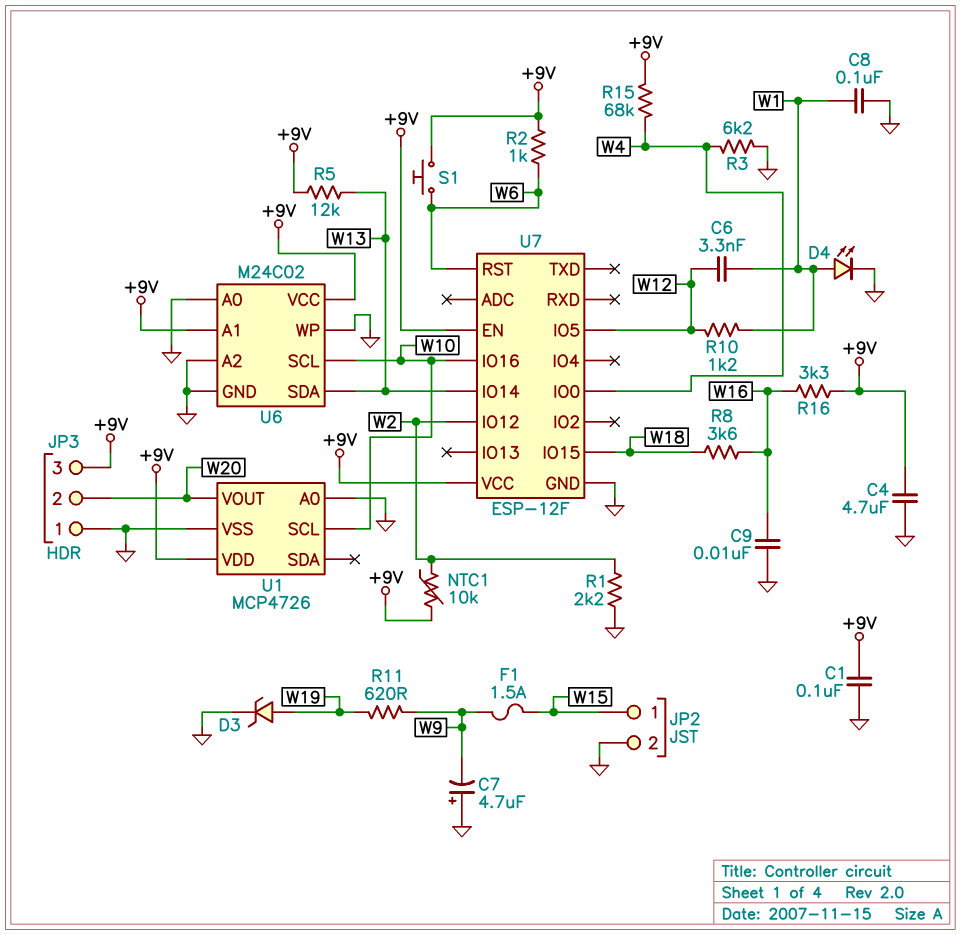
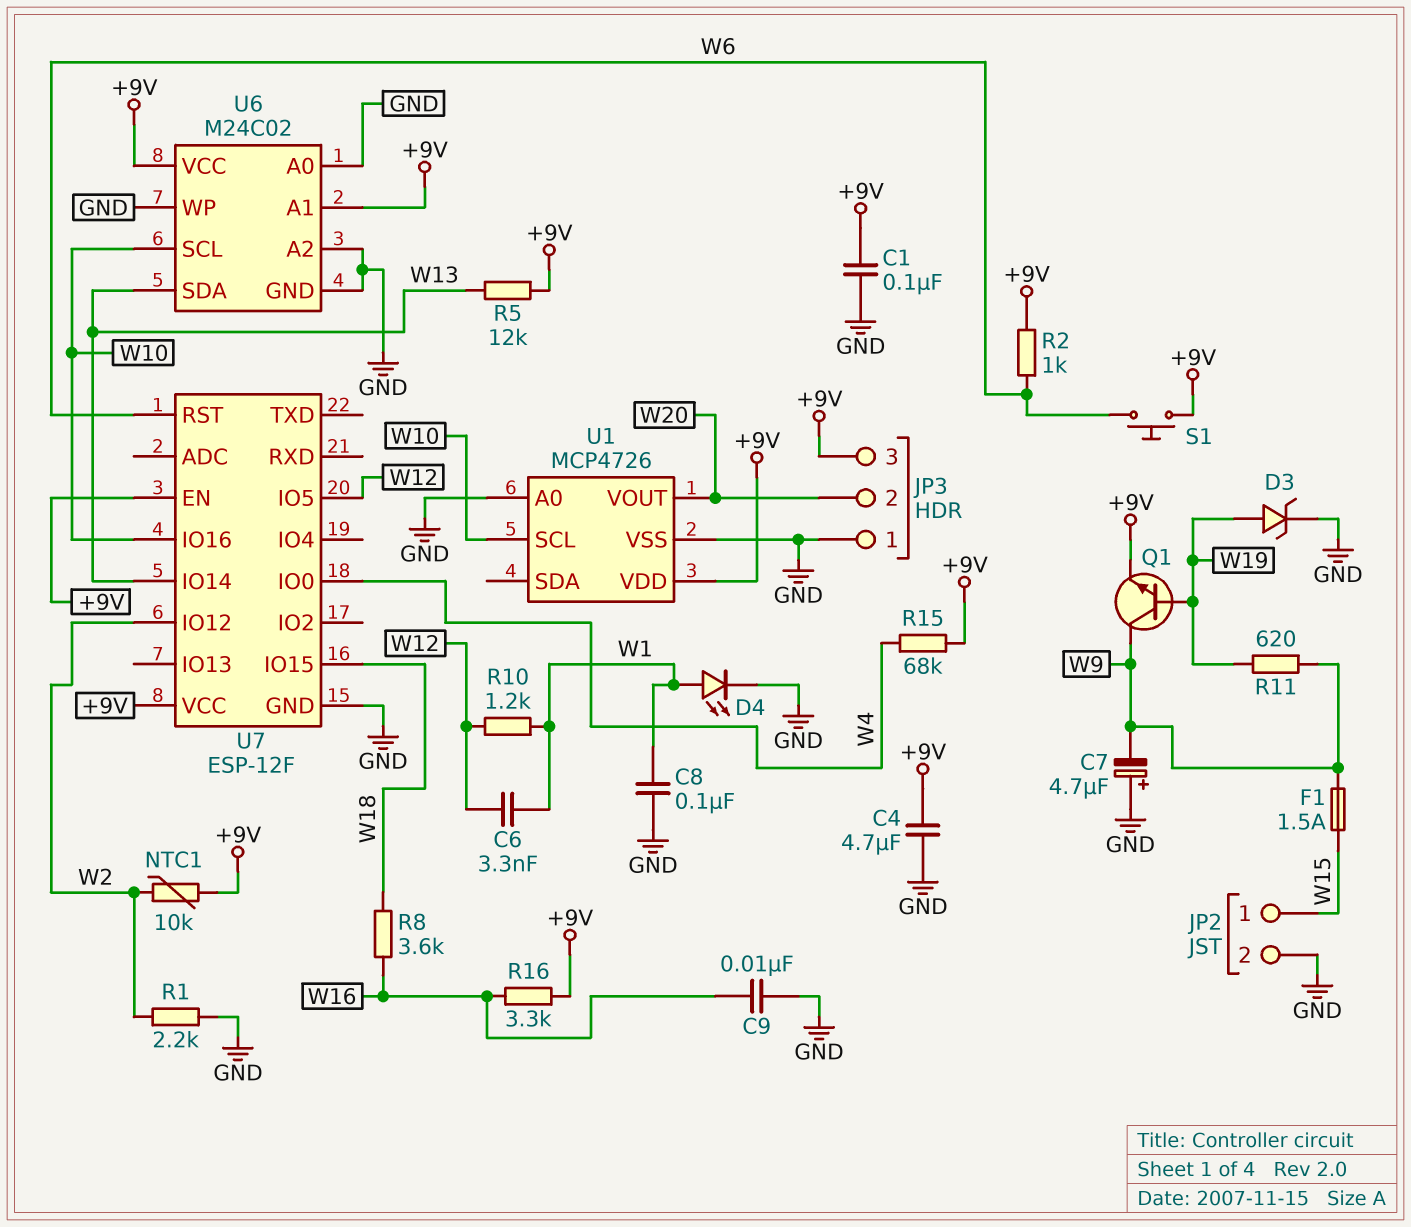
Q1: none -> NPN (B W19, C W9, E +9V)
R3: 6.2k (GND, W4) -> none

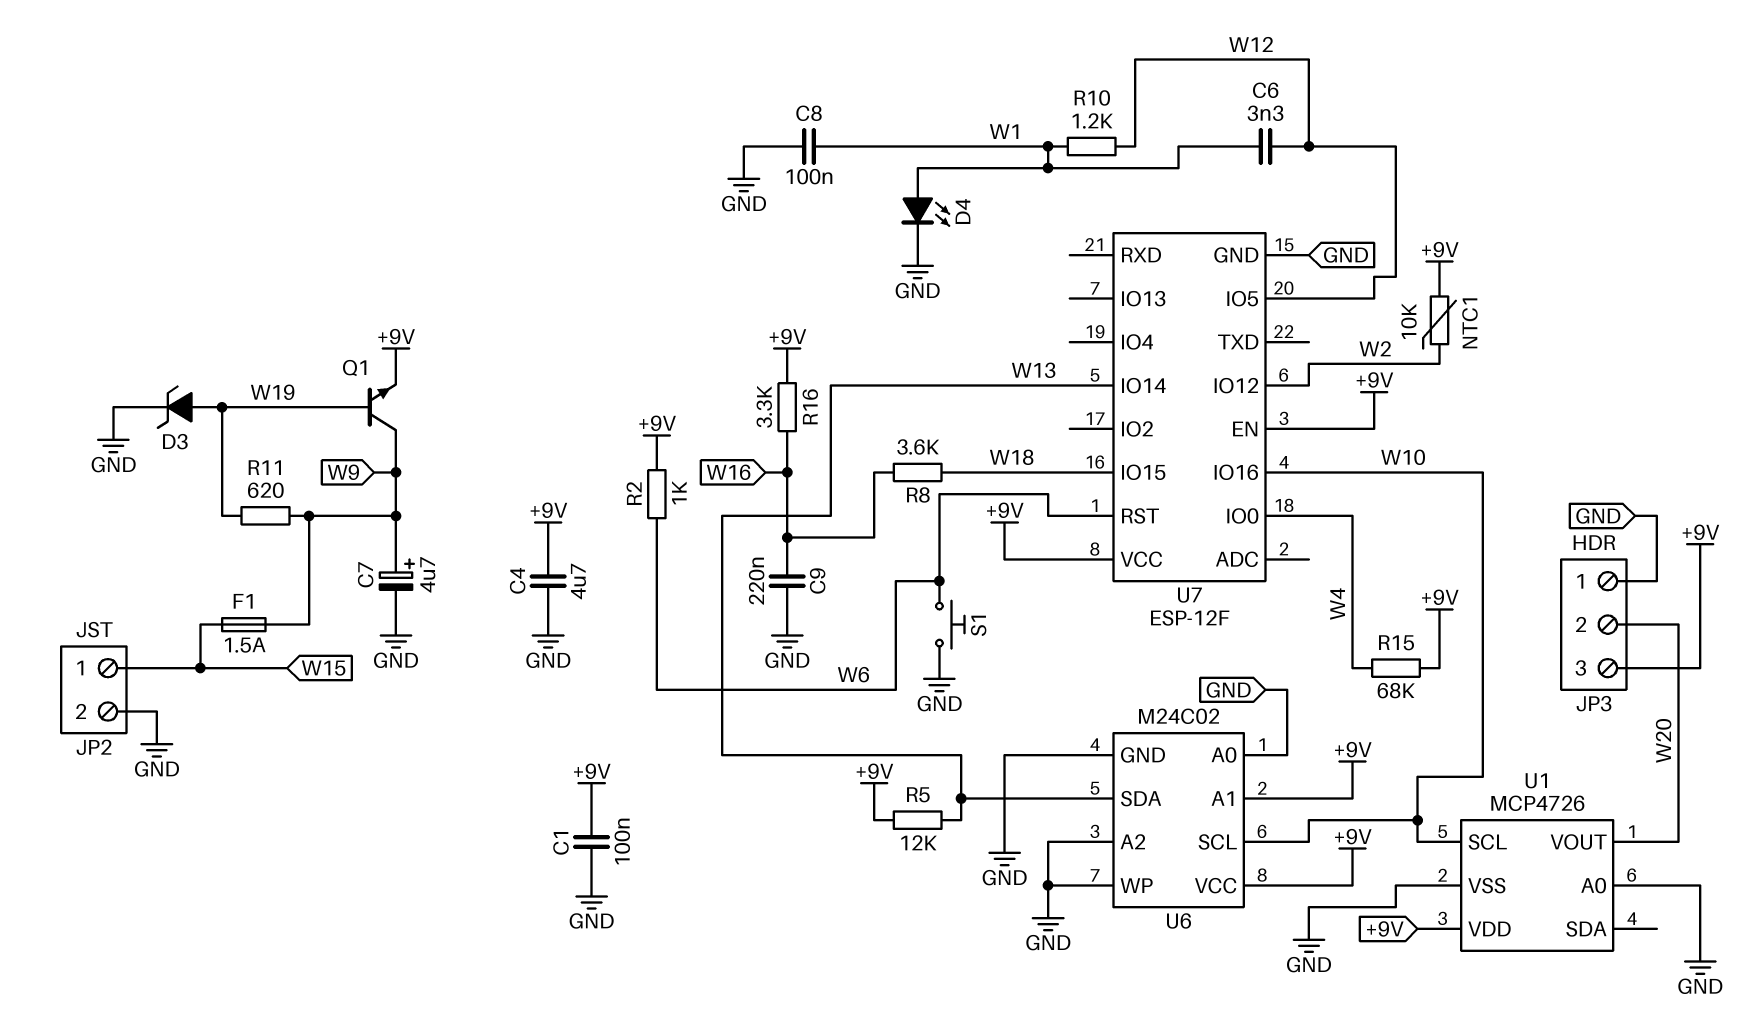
C7: 4.7uF (plus GND, minus W9) -> 4.7uF (plus W9, minus GND)
C9: 10nF (GND, W16) -> 220nF (GND, W16)
R1: 2.2k (GND, W2) -> none
S1: button (+9V, W6) -> button (GND, W6)

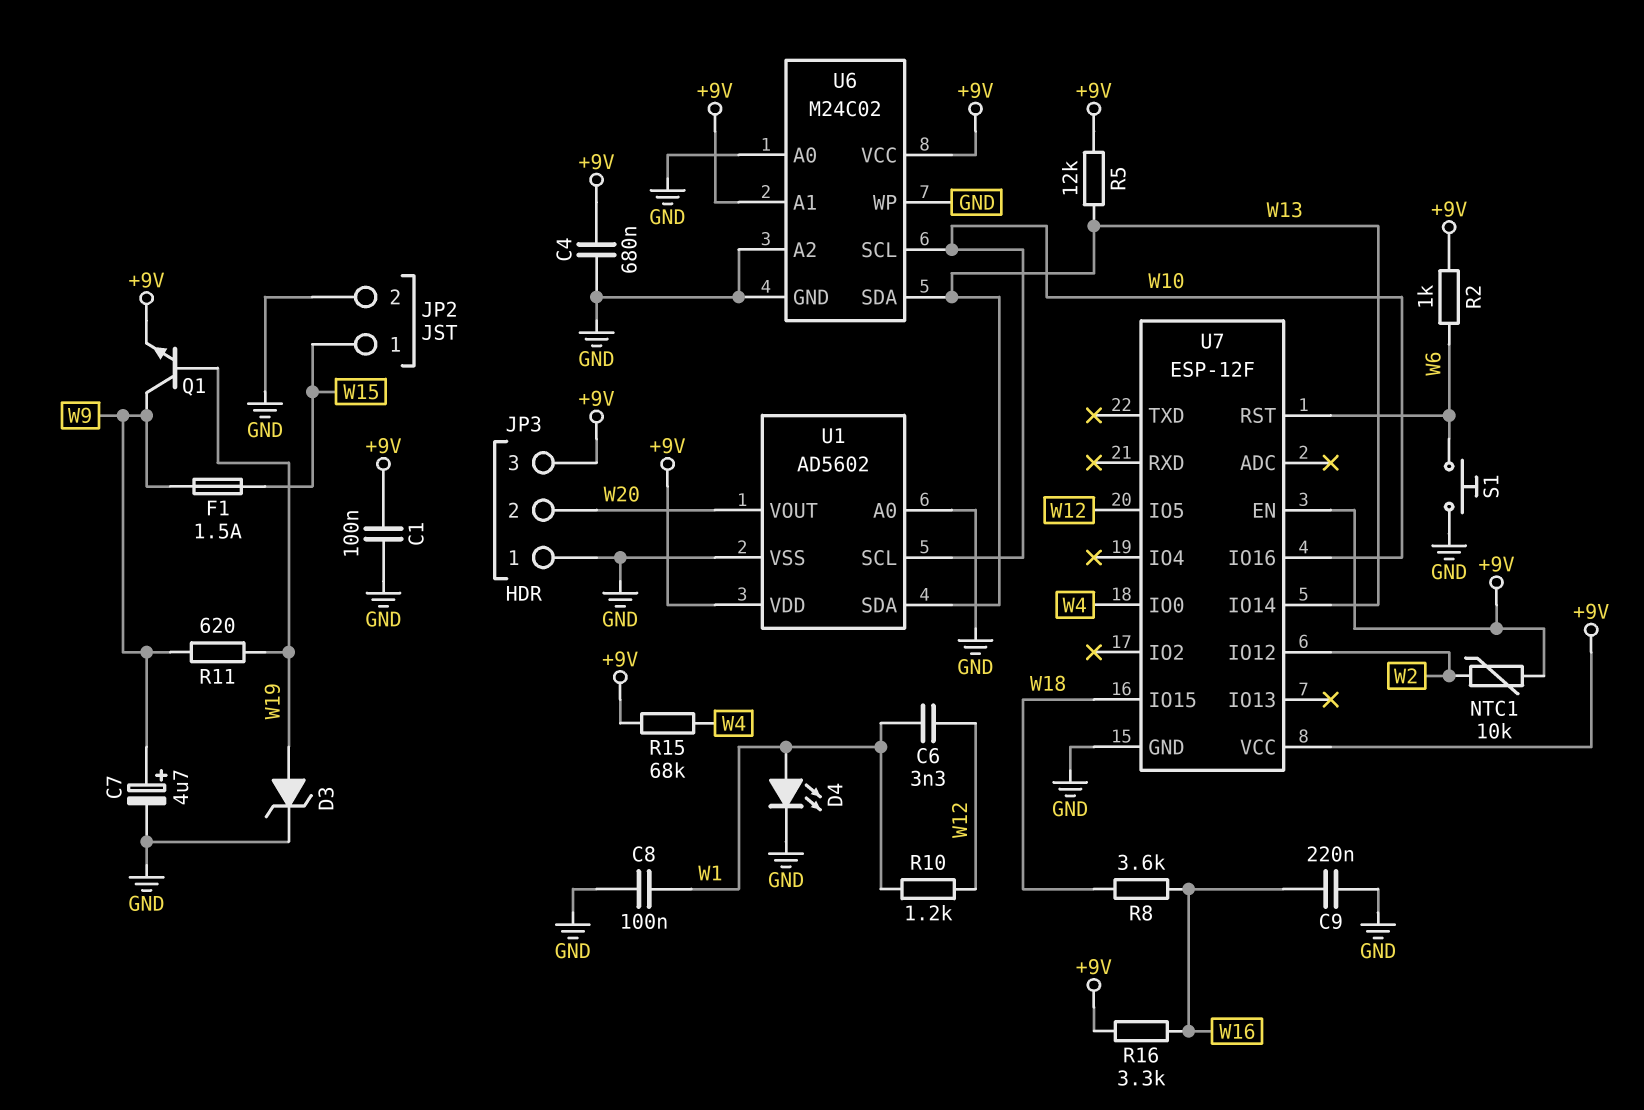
C4: 4.7uF (+9V, GND) -> 680nF (+9V, GND)
U1: MCP4726 -> AD5602
U1 pin SDA: none -> W13

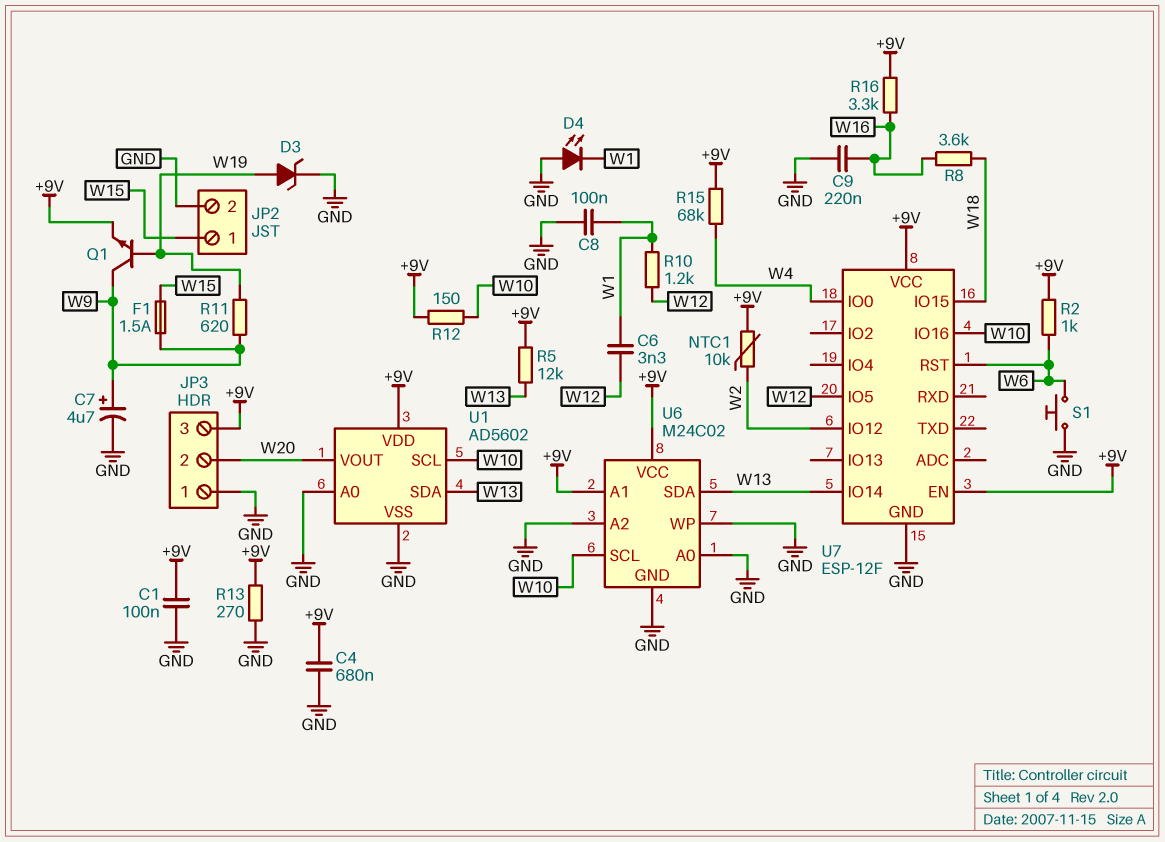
D4: LED (A W1, K GND) -> LED (A GND, K W1)
R12: none -> 150 (+9V, W10)
R13: none -> 270 (+9V, GND)

